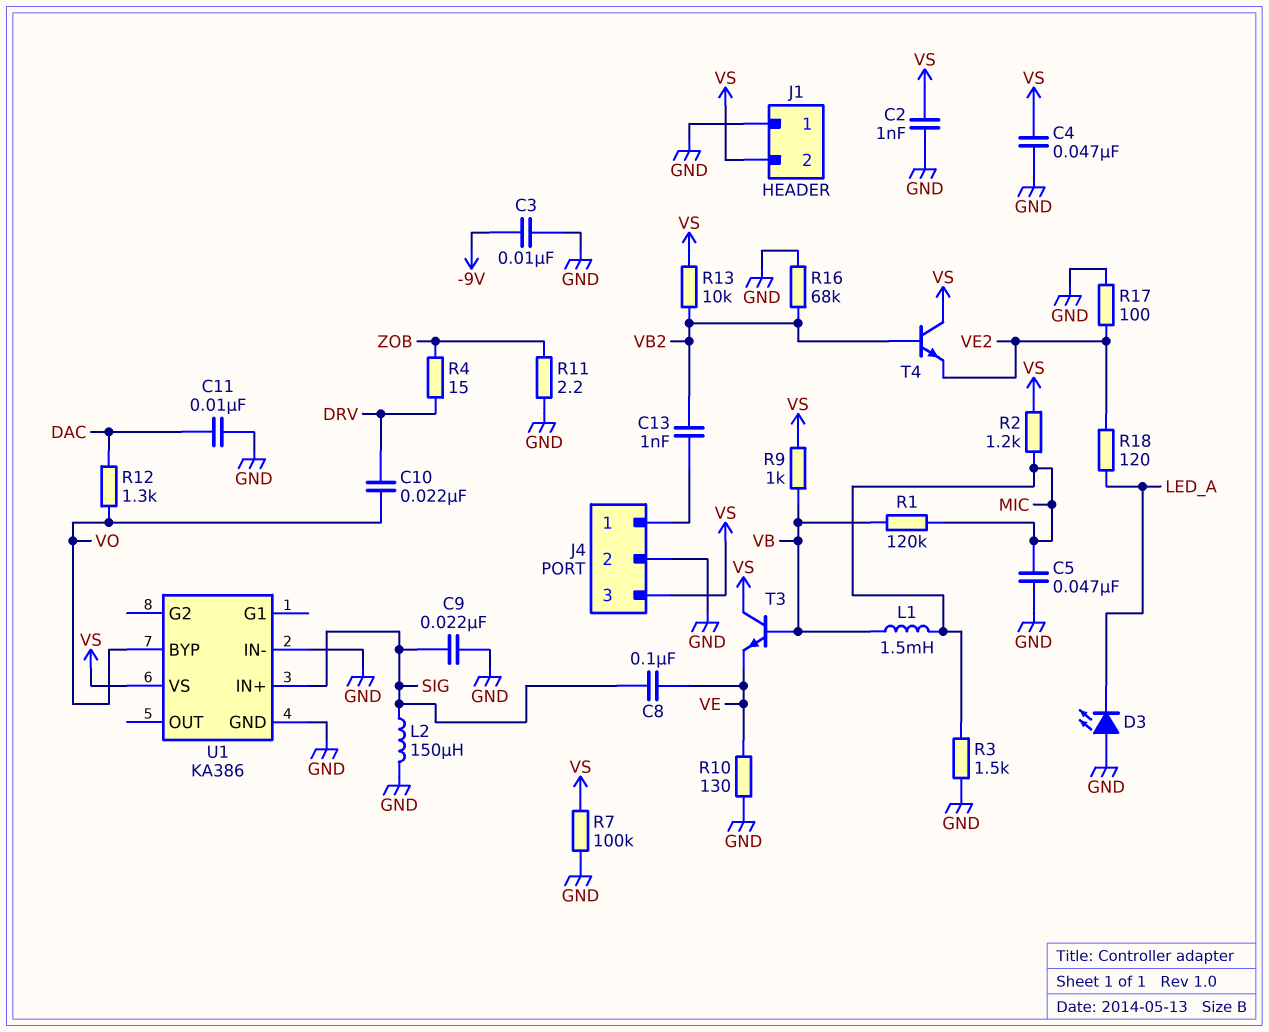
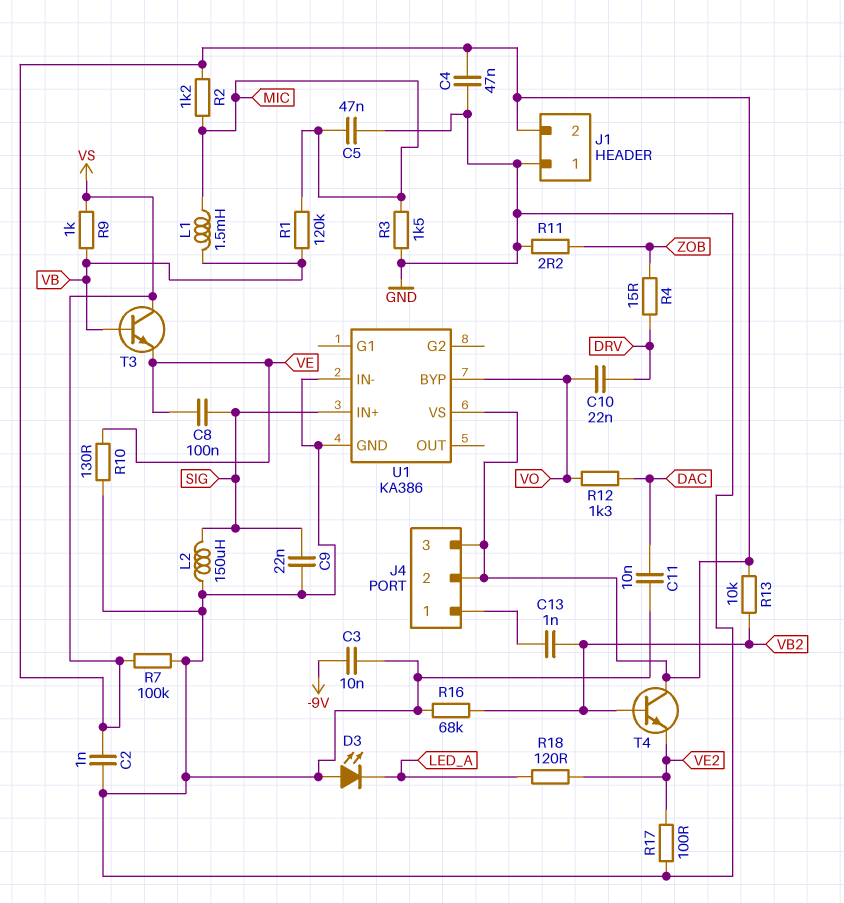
J4 pin 2: GND -> VS

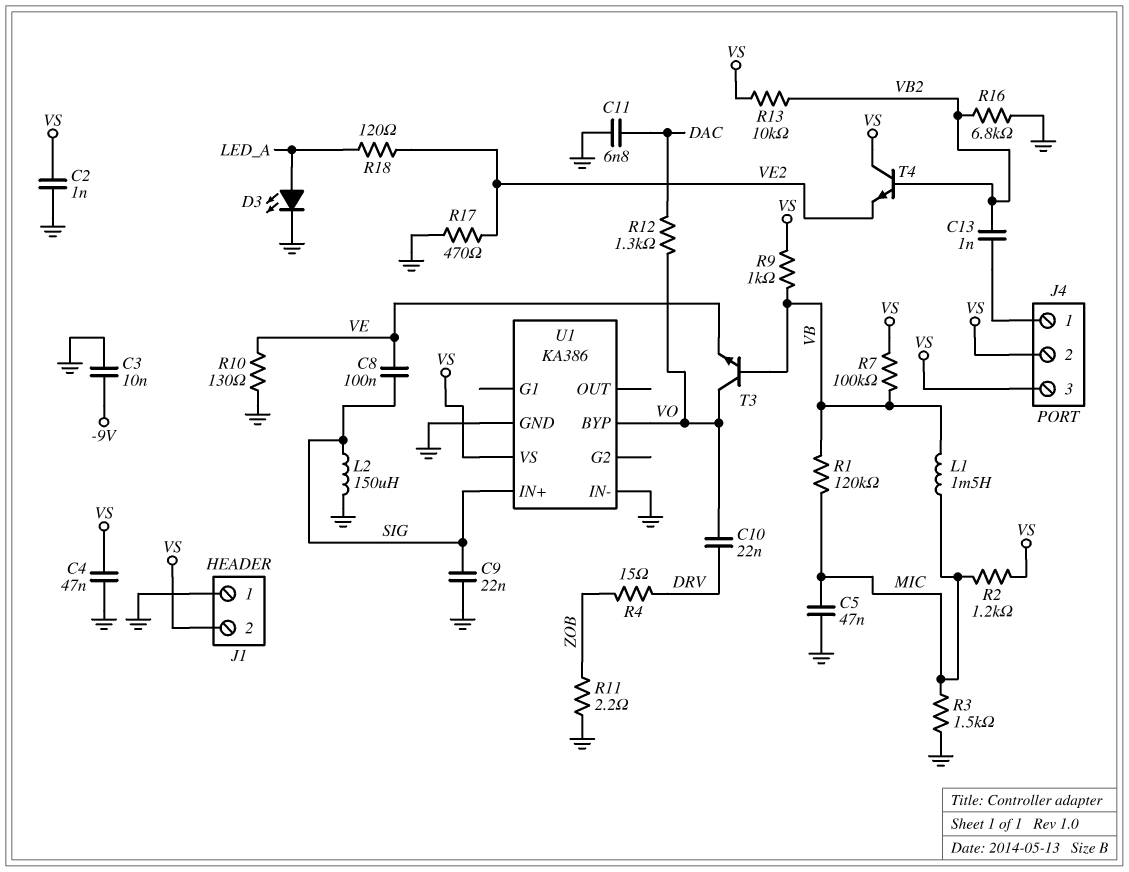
C11: 10nF (DAC, GND) -> 6.8nF (DAC, GND)
D3: LED (A GND, K LED_A) -> LED (A LED_A, K GND)
R7: 100k (GND, VS) -> 100k (VB, VS)
R16: 68k (GND, VB2) -> 6.8k (GND, VB2)
R17: 100 (GND, VE2) -> 470 (GND, VE2)
T3: NPN (B VB, C VS, E VE) -> NPN (B VB, C VO, E VE)

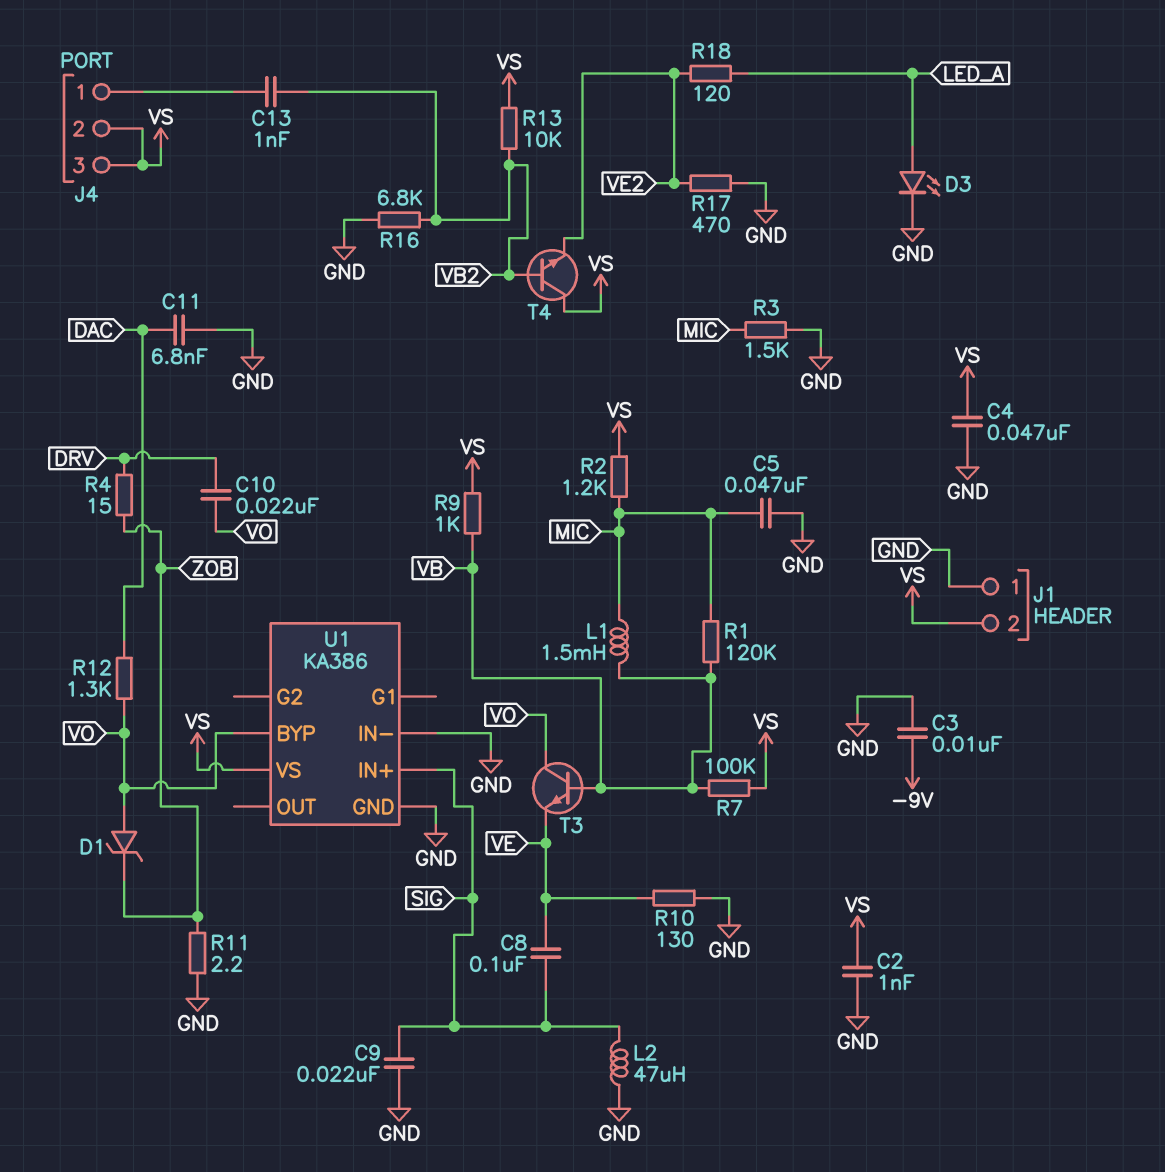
D1: none -> zener (A VO, K ZOB)
L2: 150uH (GND, SIG) -> 47uH (GND, SIG)

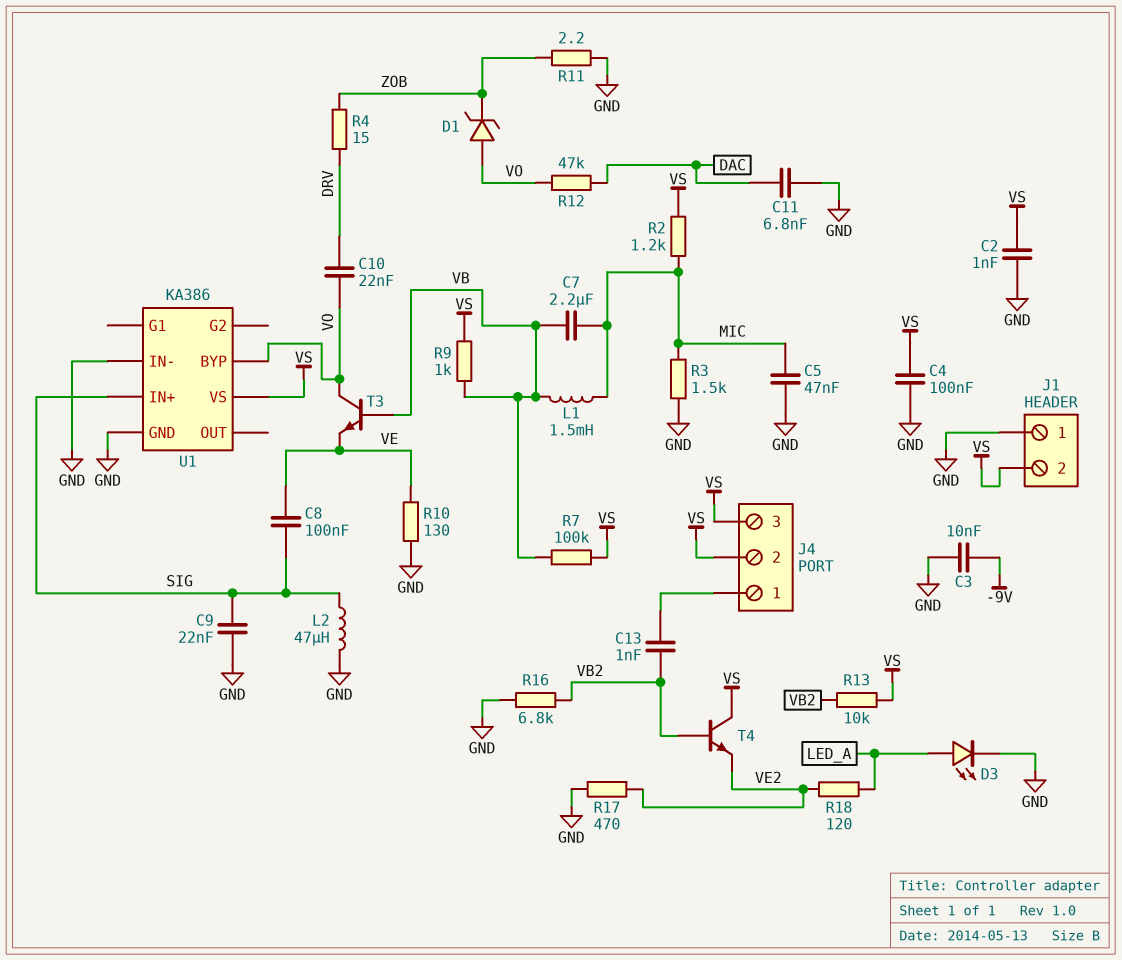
C4: 47nF (GND, VS) -> 100nF (GND, VS)
C7: none -> 2.2uF (MIC, VB)
R1: 120k (MIC, VB) -> none
R12: 1.3k (DAC, VO) -> 47k (DAC, VO)

